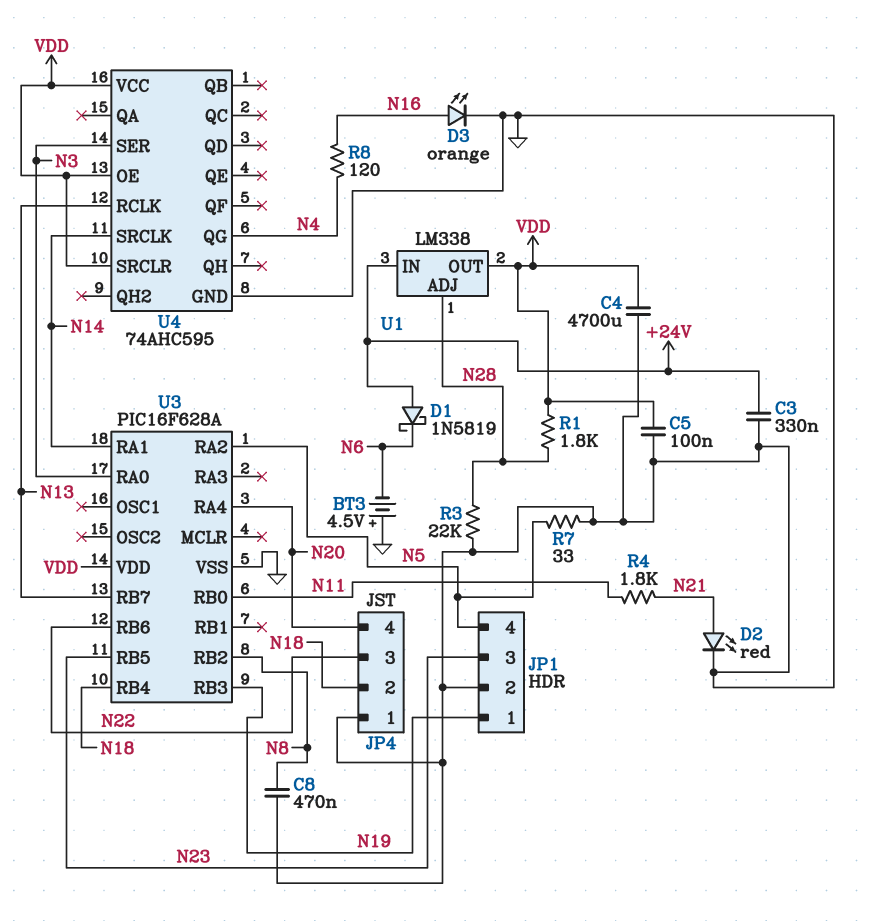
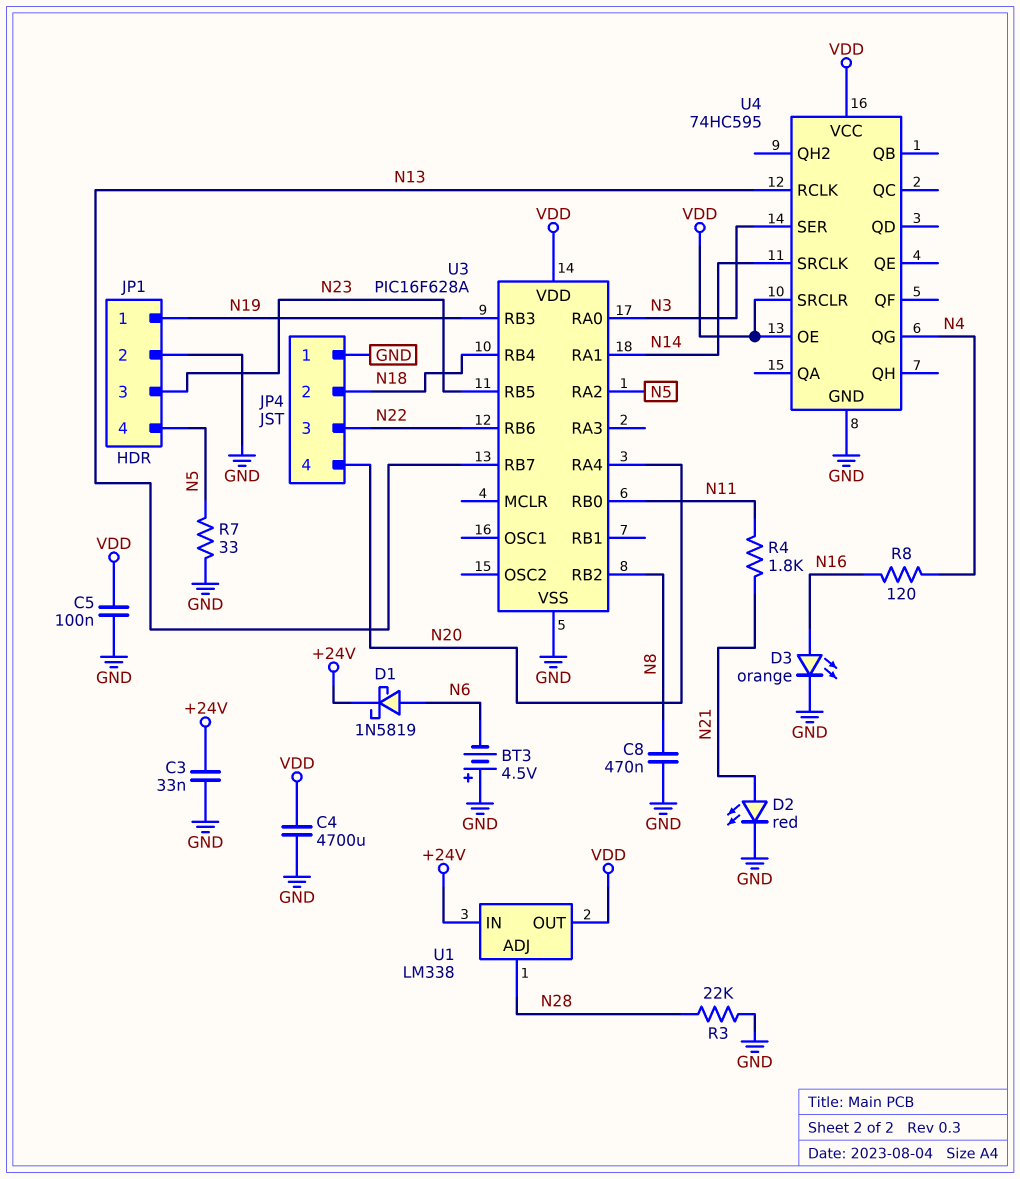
C3: 330nF (+24V, GND) -> 33nF (+24V, GND)
D1: schottky 1N5819 (A +24V, K N6) -> schottky 1N5819 (A N6, K +24V)
R1: 1.8k (N28, VDD) -> none
U4: 74AHC595 -> 74HC595

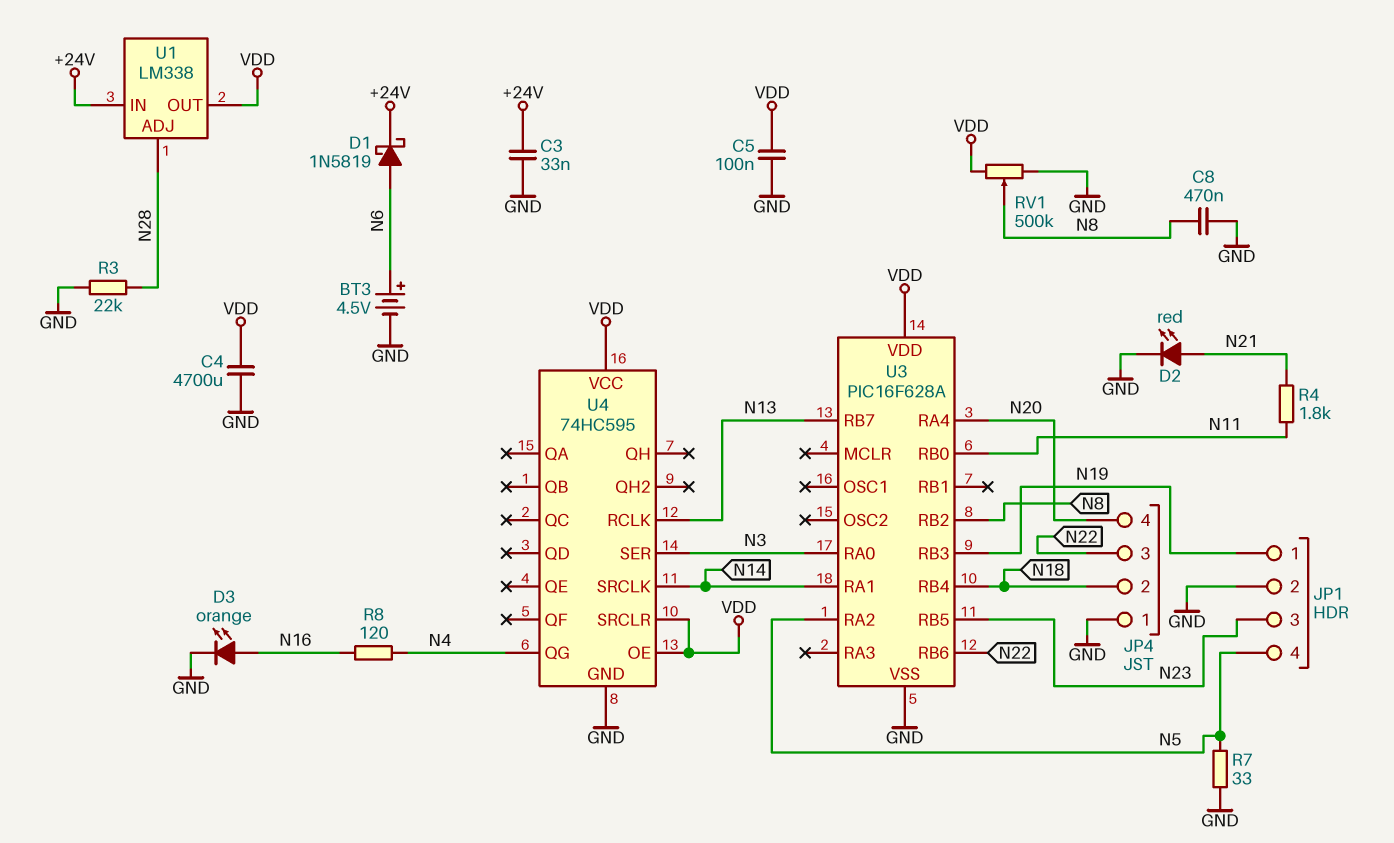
BT3: 4.5V (plus GND, minus N6) -> 4.5V (plus N6, minus GND)
RV1: none -> 500k (GND, VDD, wiper N8)

